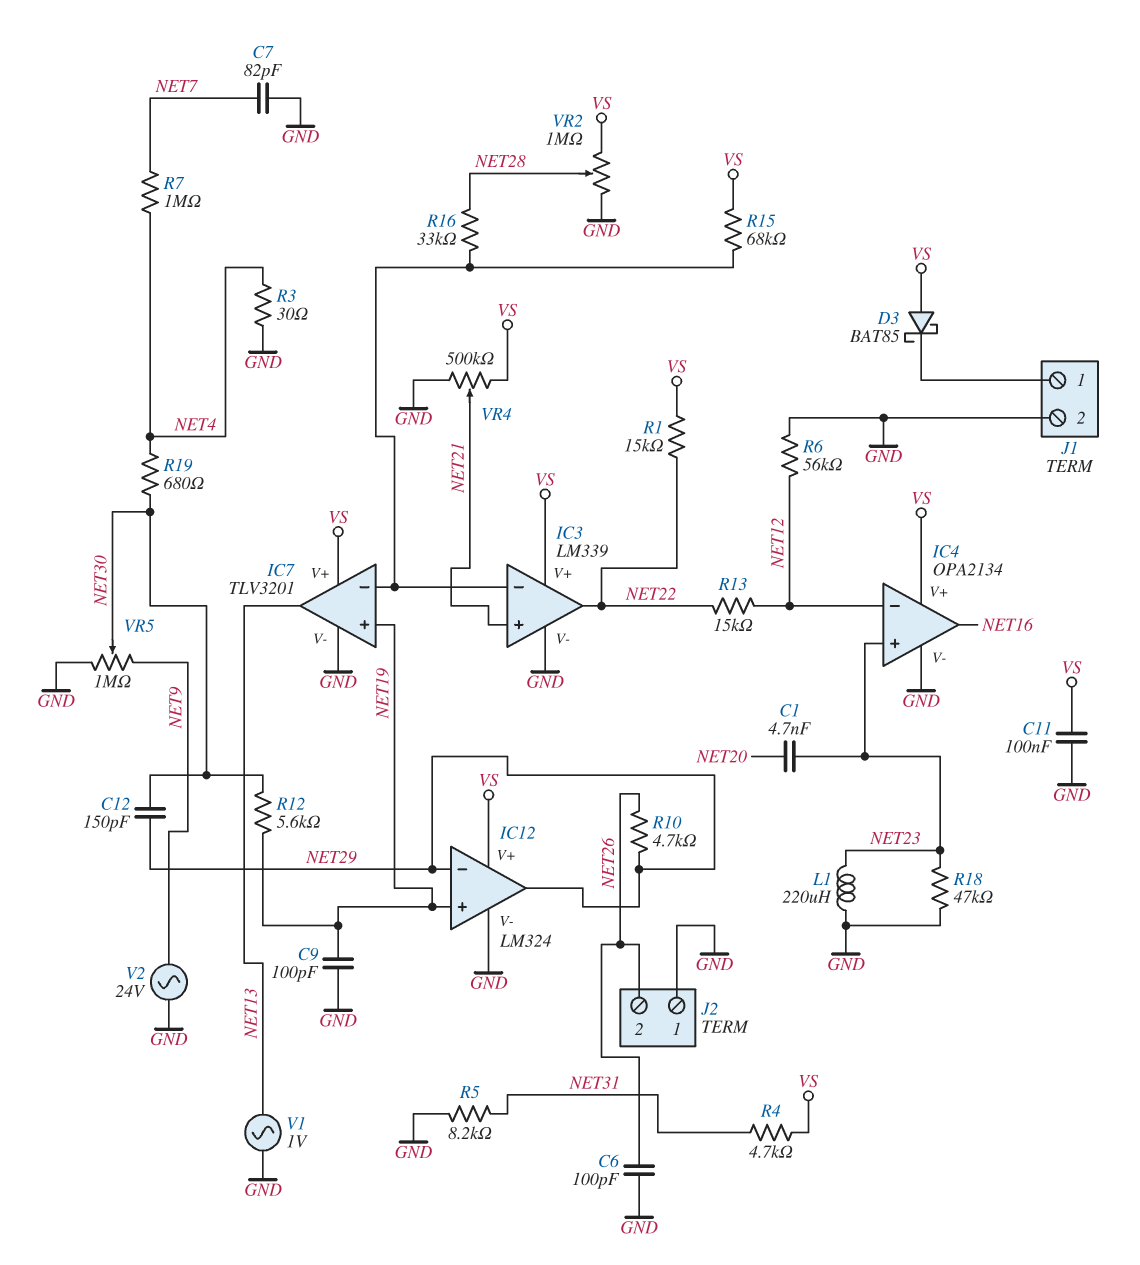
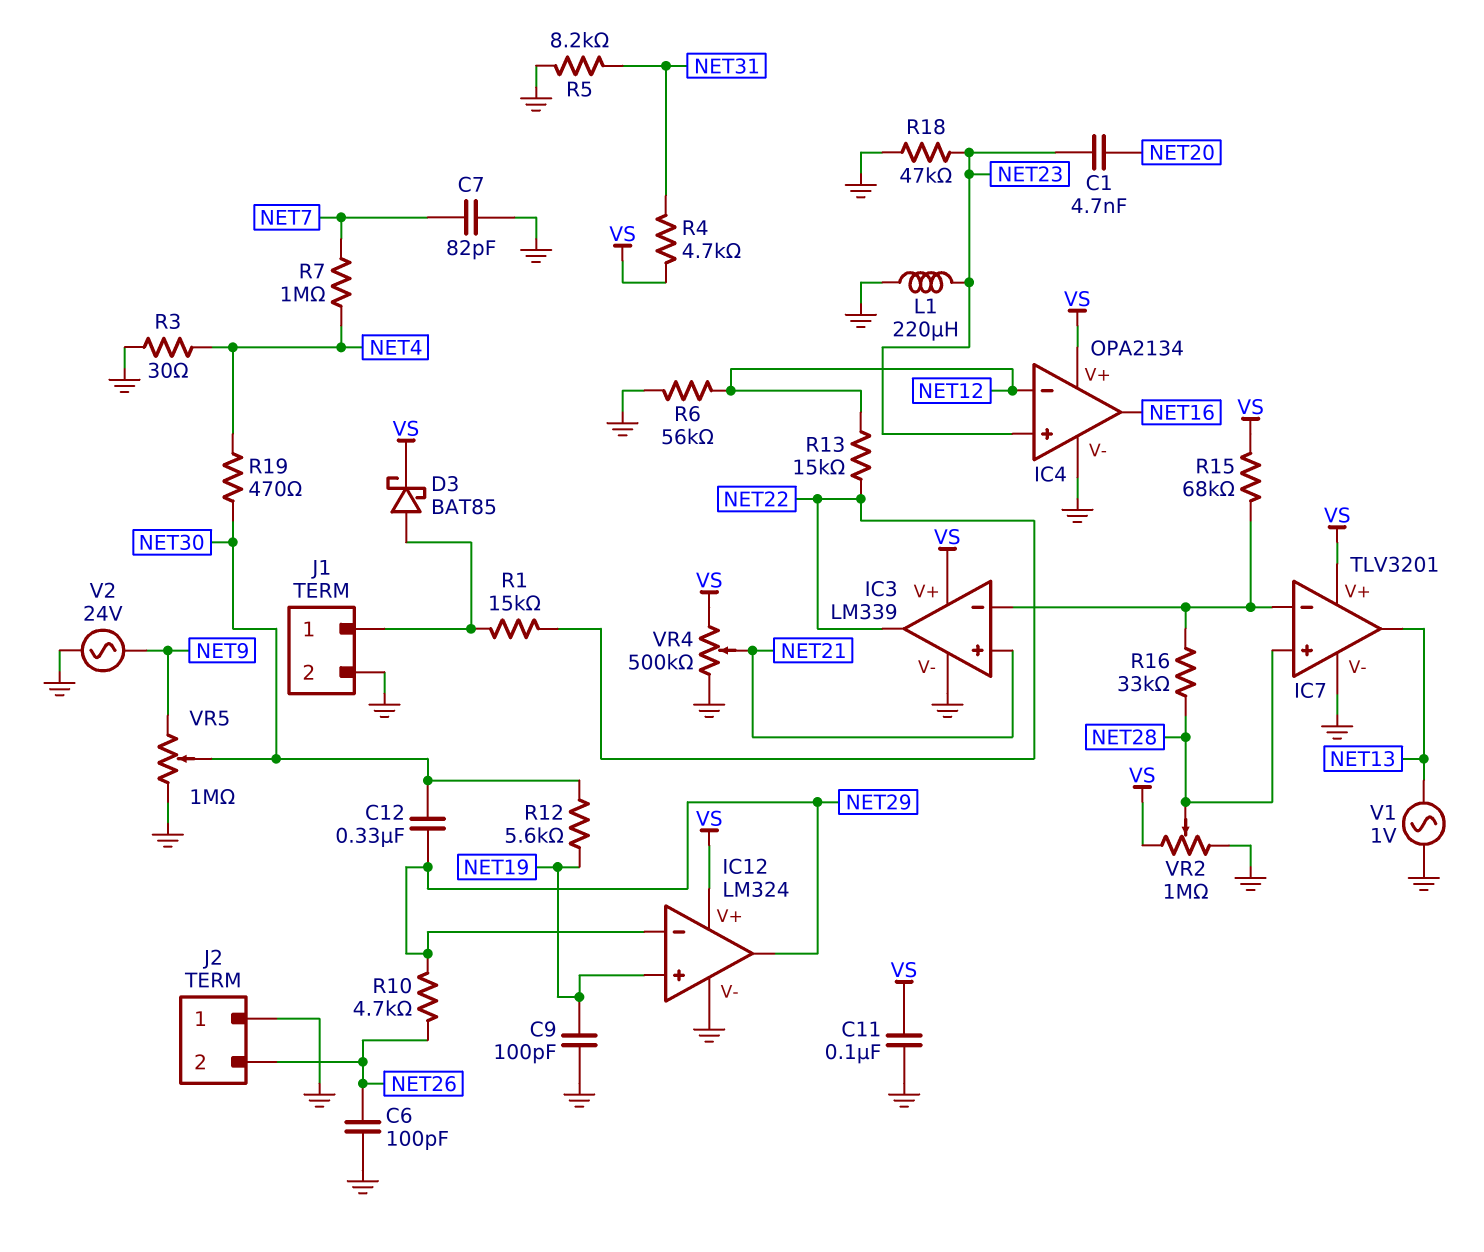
C12: 150pF (NET29, NET30) -> 330nF (NET29, NET30)
D3: schottky BAT85 (A VS, K J1/1) -> schottky BAT85 (A J1/1, K VS)
IC7 pin in+: NET19 -> NET28
R1: 15k (NET22, VS) -> 15k (J1/1, NET22)
R19: 680 (NET4, NET30) -> 470 (NET4, NET30)

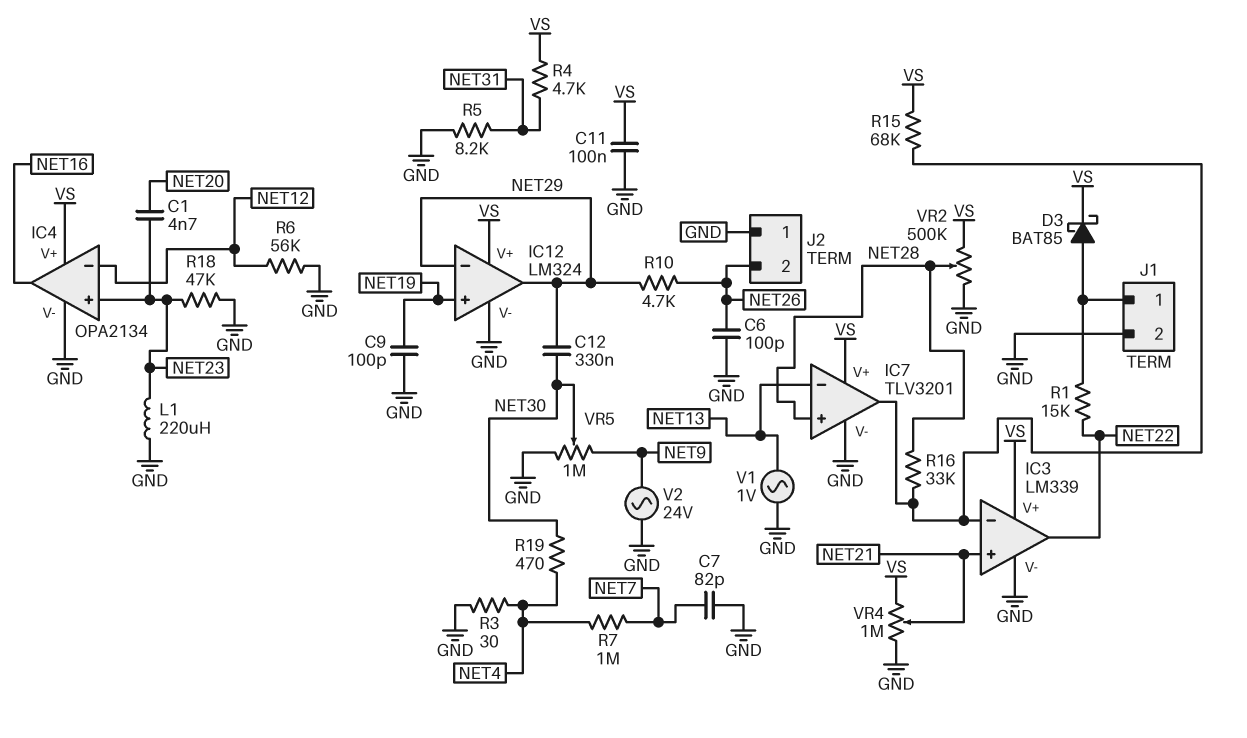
IC7 pin in-: IC3/in- -> NET13
IC7 pin out: NET13 -> IC3/in-
R12: 5.6k (NET19, NET30) -> none
R13: 15k (NET12, NET22) -> none
VR2: 1M (GND, VS, wiper NET28) -> 500k (GND, VS, wiper NET28)
VR4: 500k (GND, VS, wiper NET21) -> 1M (GND, VS, wiper NET21)

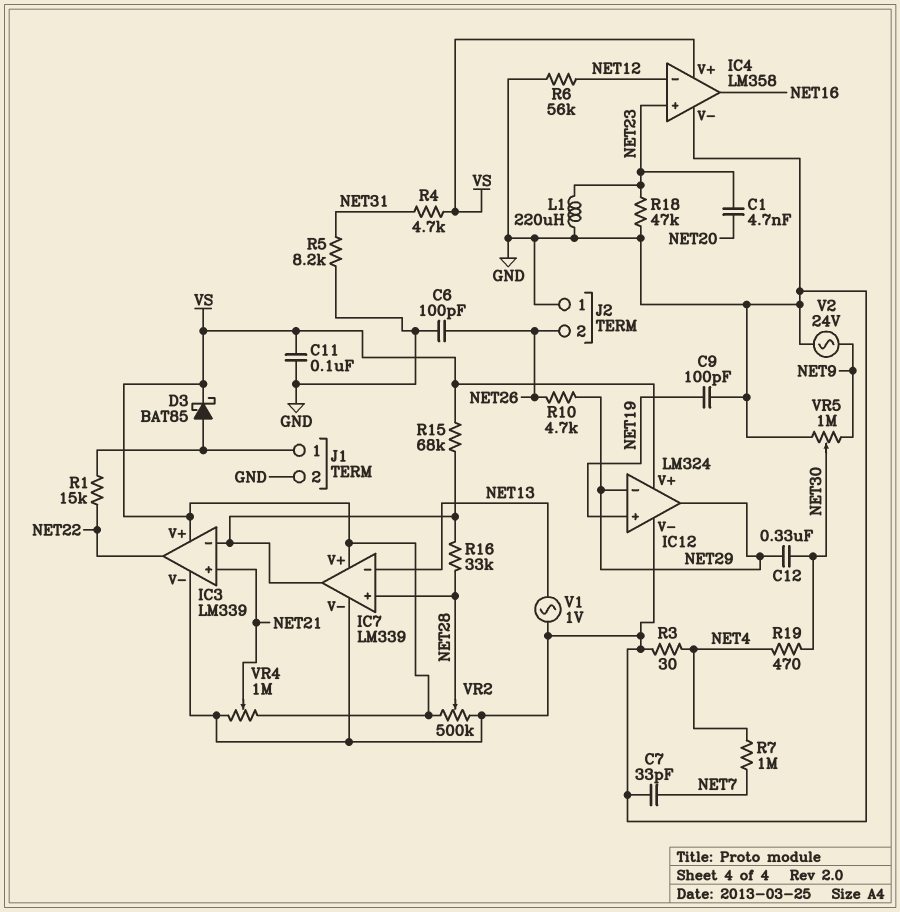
C7: 82pF (GND, NET7) -> 33pF (GND, NET7)
IC4: OPA2134 -> LM358
IC7: TLV3201 -> LM339

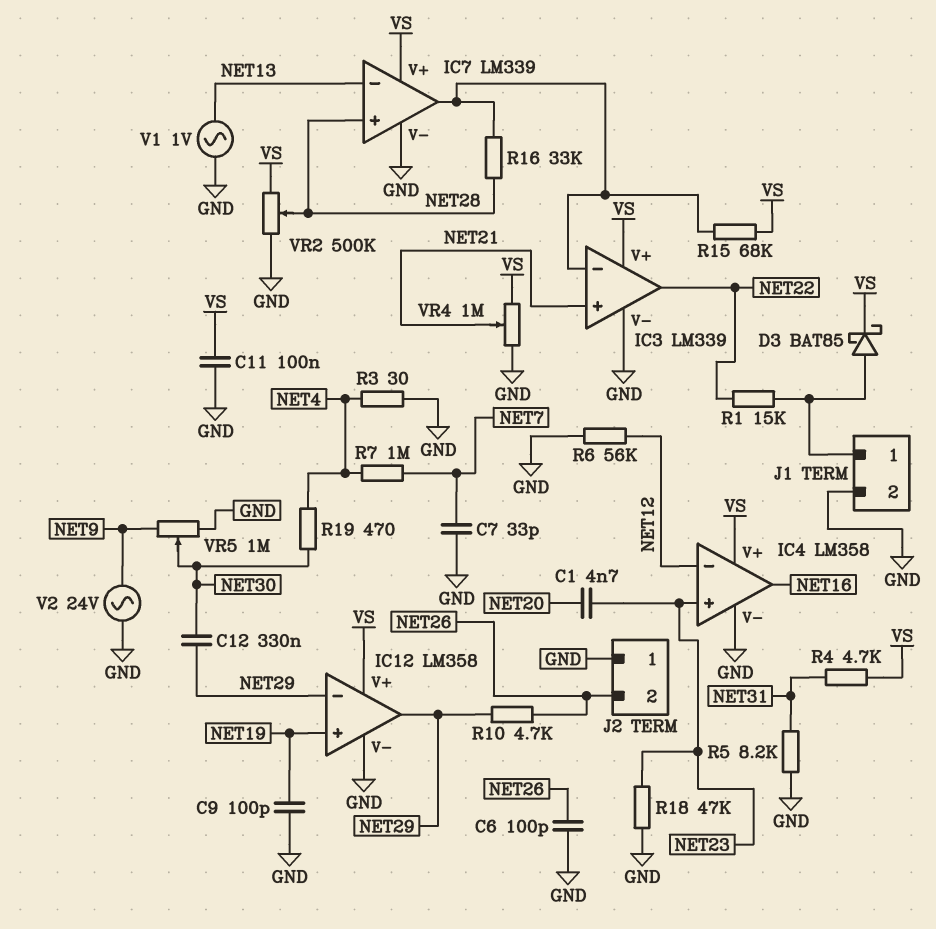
IC12: LM324 -> LM358
L1: 220uH (GND, NET23) -> none

